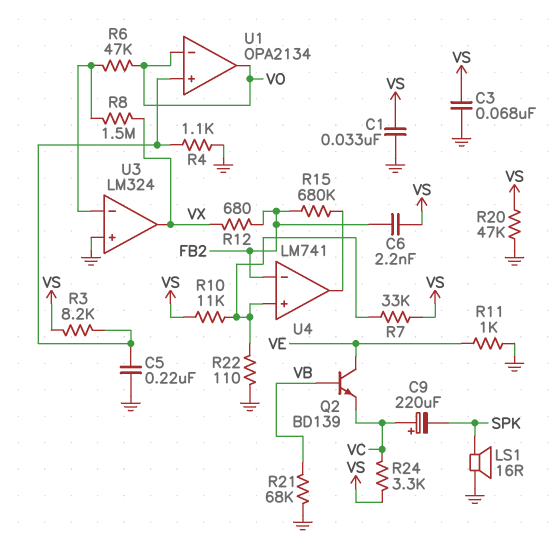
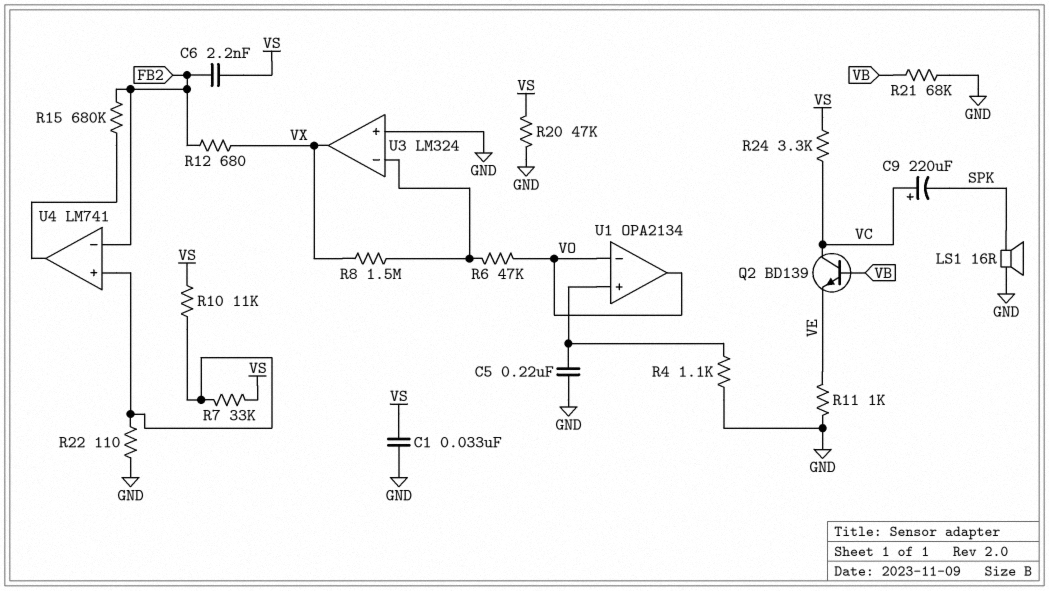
C3: 68nF (GND, VS) -> none
Q2: NPN BD139 (B VB, C VE, E VC) -> NPN BD139 (B VB, C VC, E VE)
R3: 8.2k (U1/in+, VS) -> none

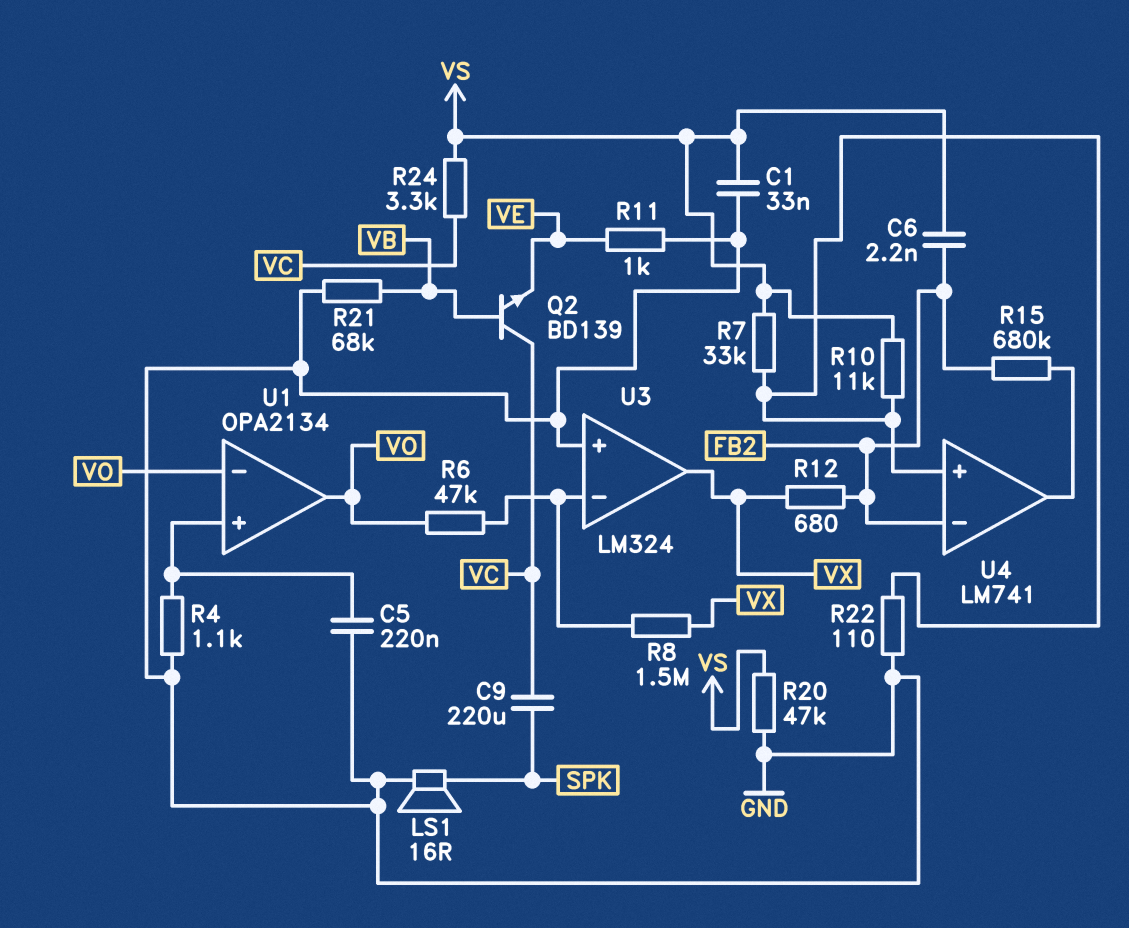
C9: 220uF (plus VC, minus SPK) -> 220uF (SPK, VC)

